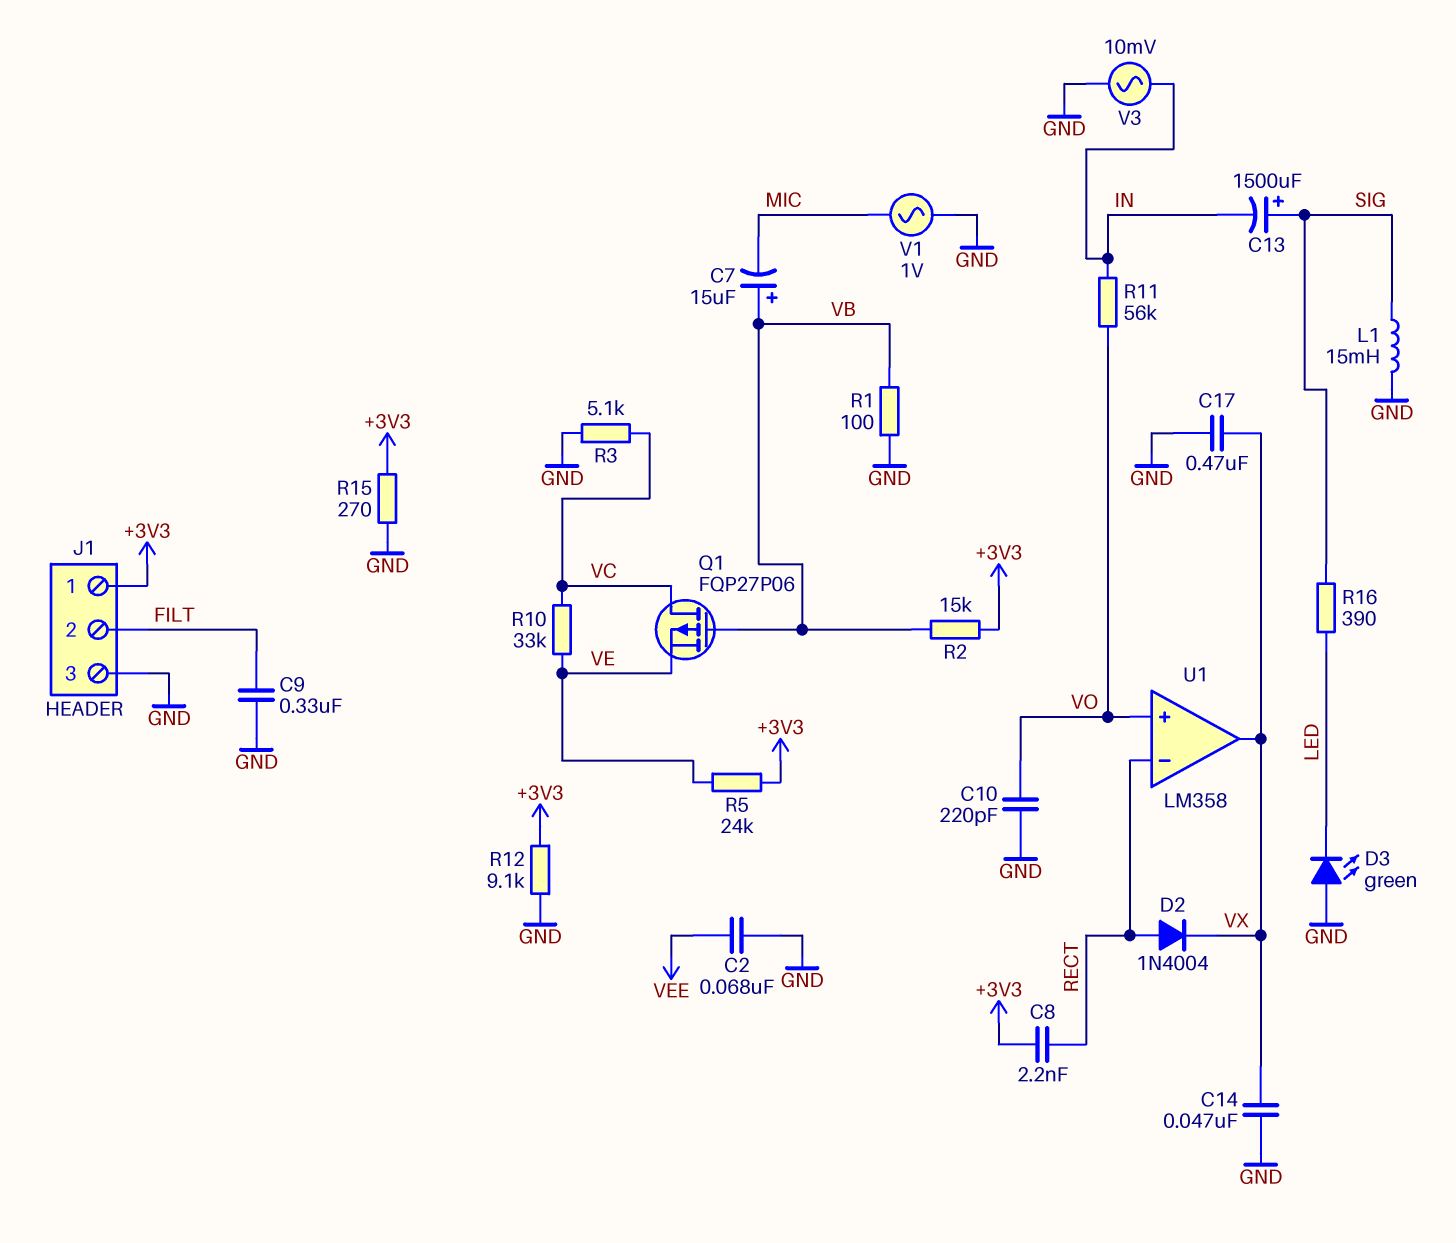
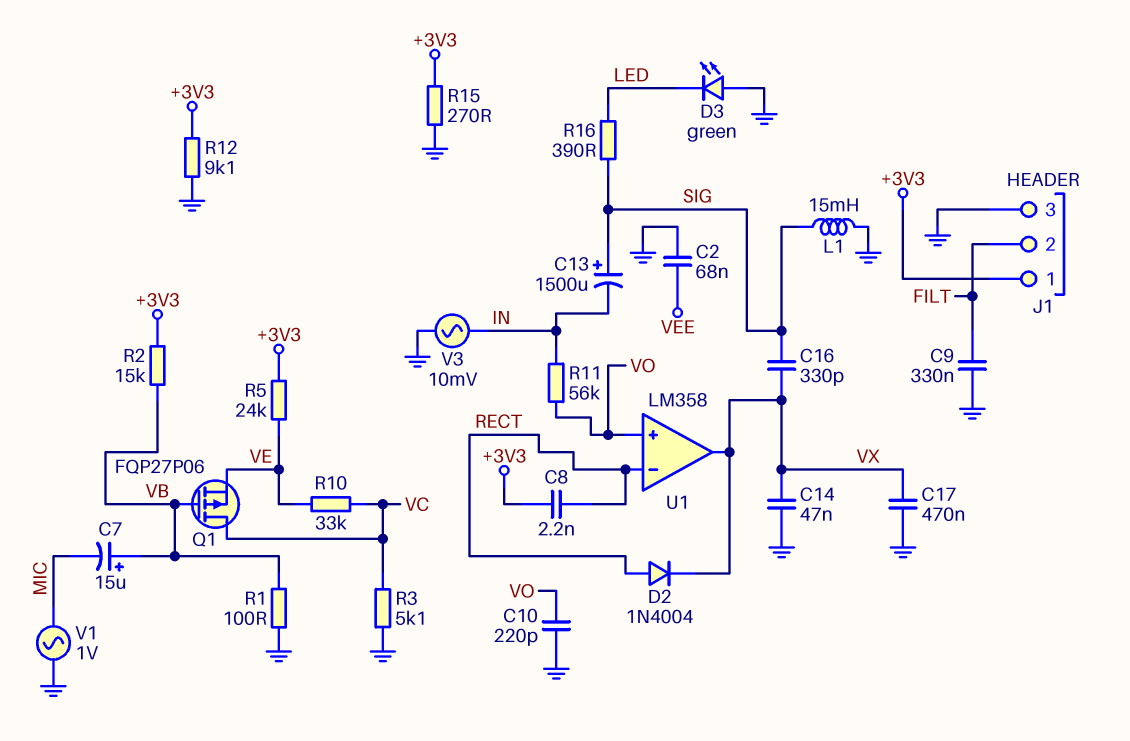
C16: none -> 330pF (SIG, VX)

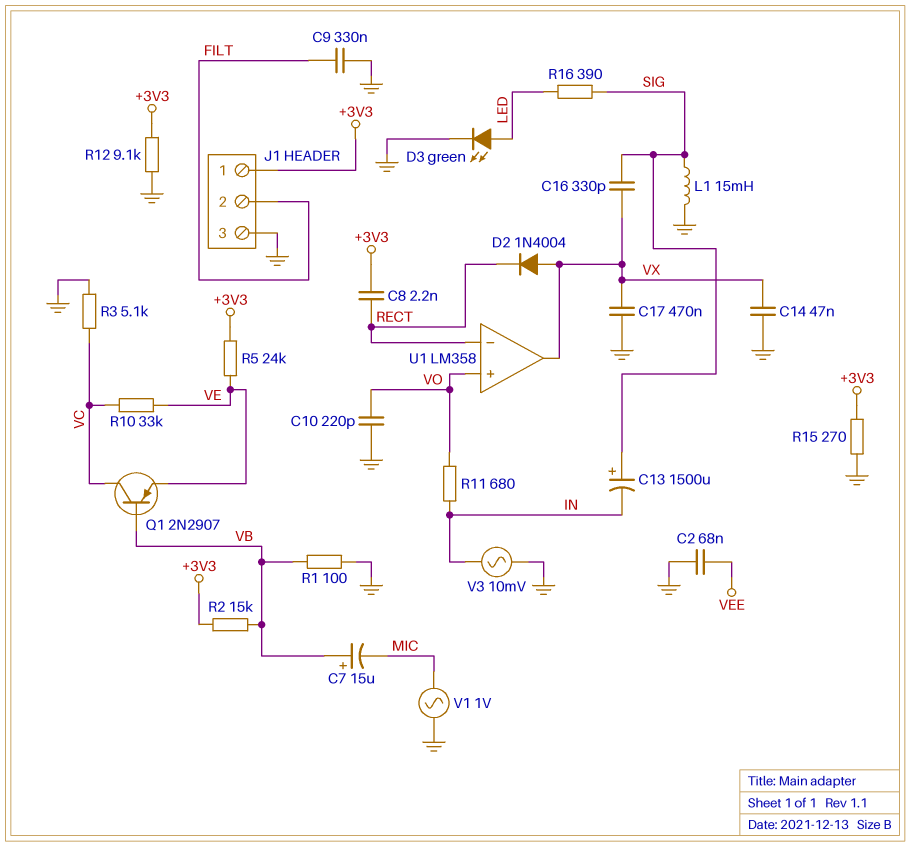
D2: diode 1N4004 (A RECT, K VX) -> diode 1N4004 (A VX, K RECT)
D3: LED green (A GND, K LED) -> LED green (A LED, K GND)
Q1: PMOS FQP27P06 (G VB, D VC, S VE) -> PNP 2N2907 (B VB, C VC, E VE)
R11: 56k (IN, VO) -> 680 (IN, VO)

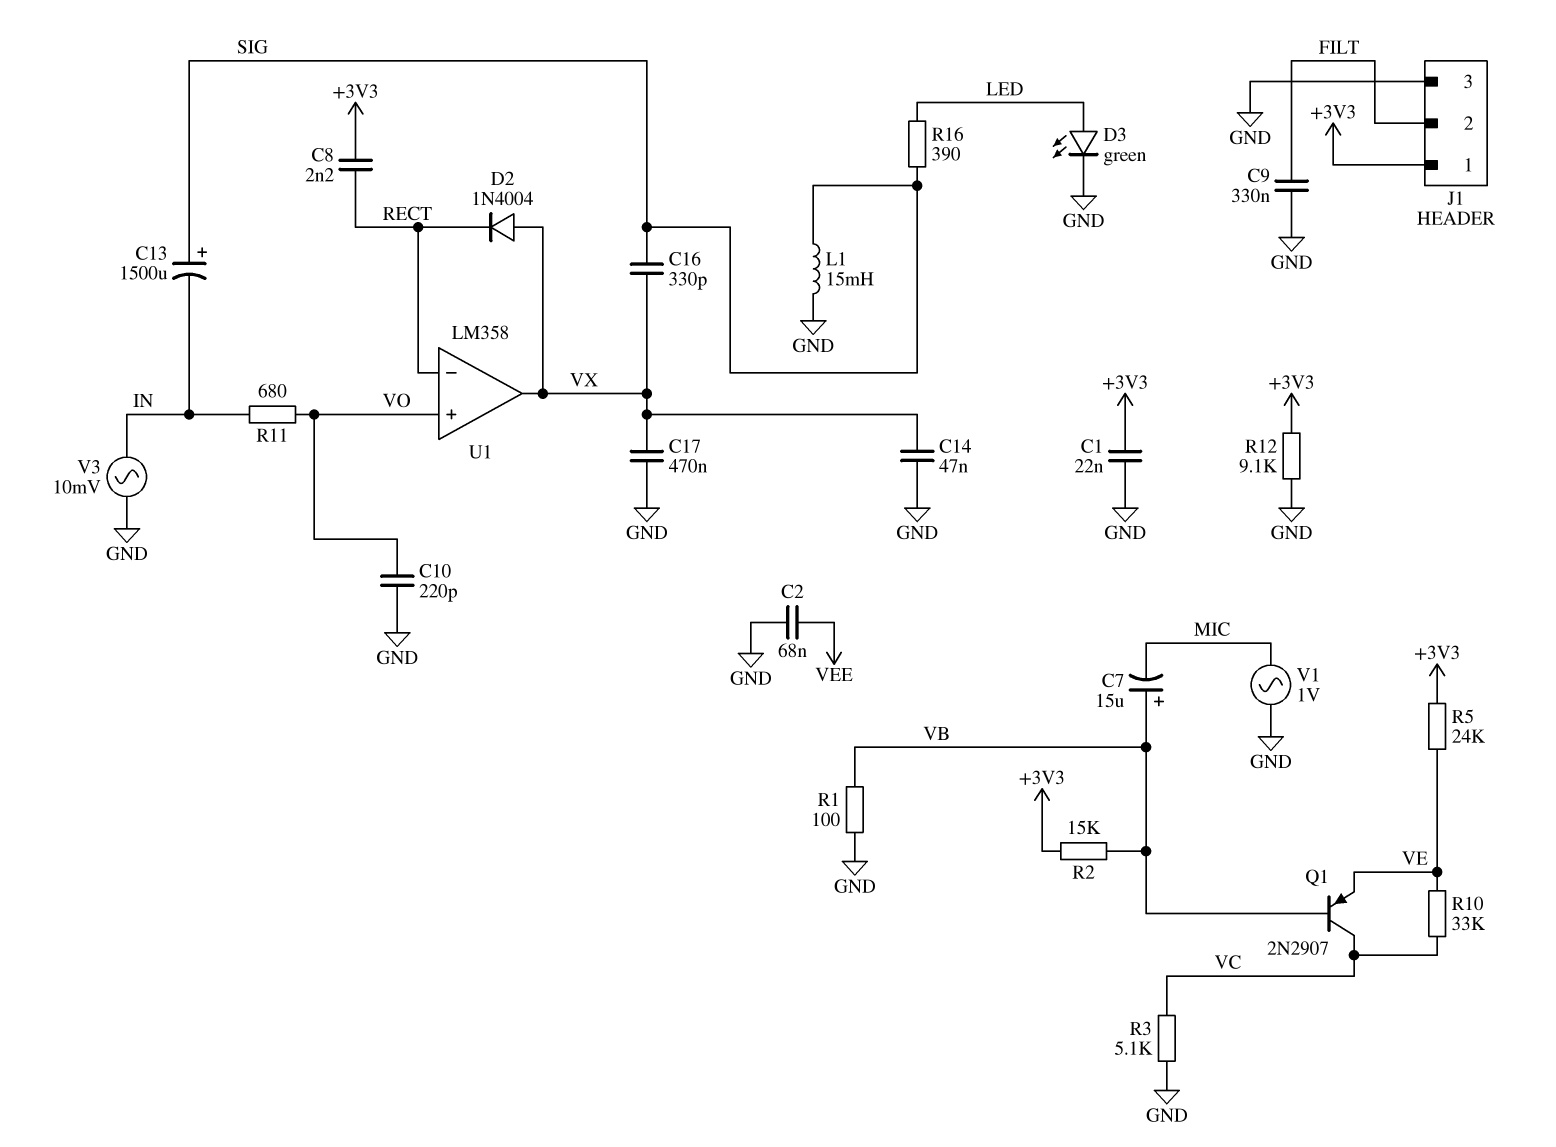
C1: none -> 22nF (+3V3, GND)
R15: 270 (+3V3, GND) -> none

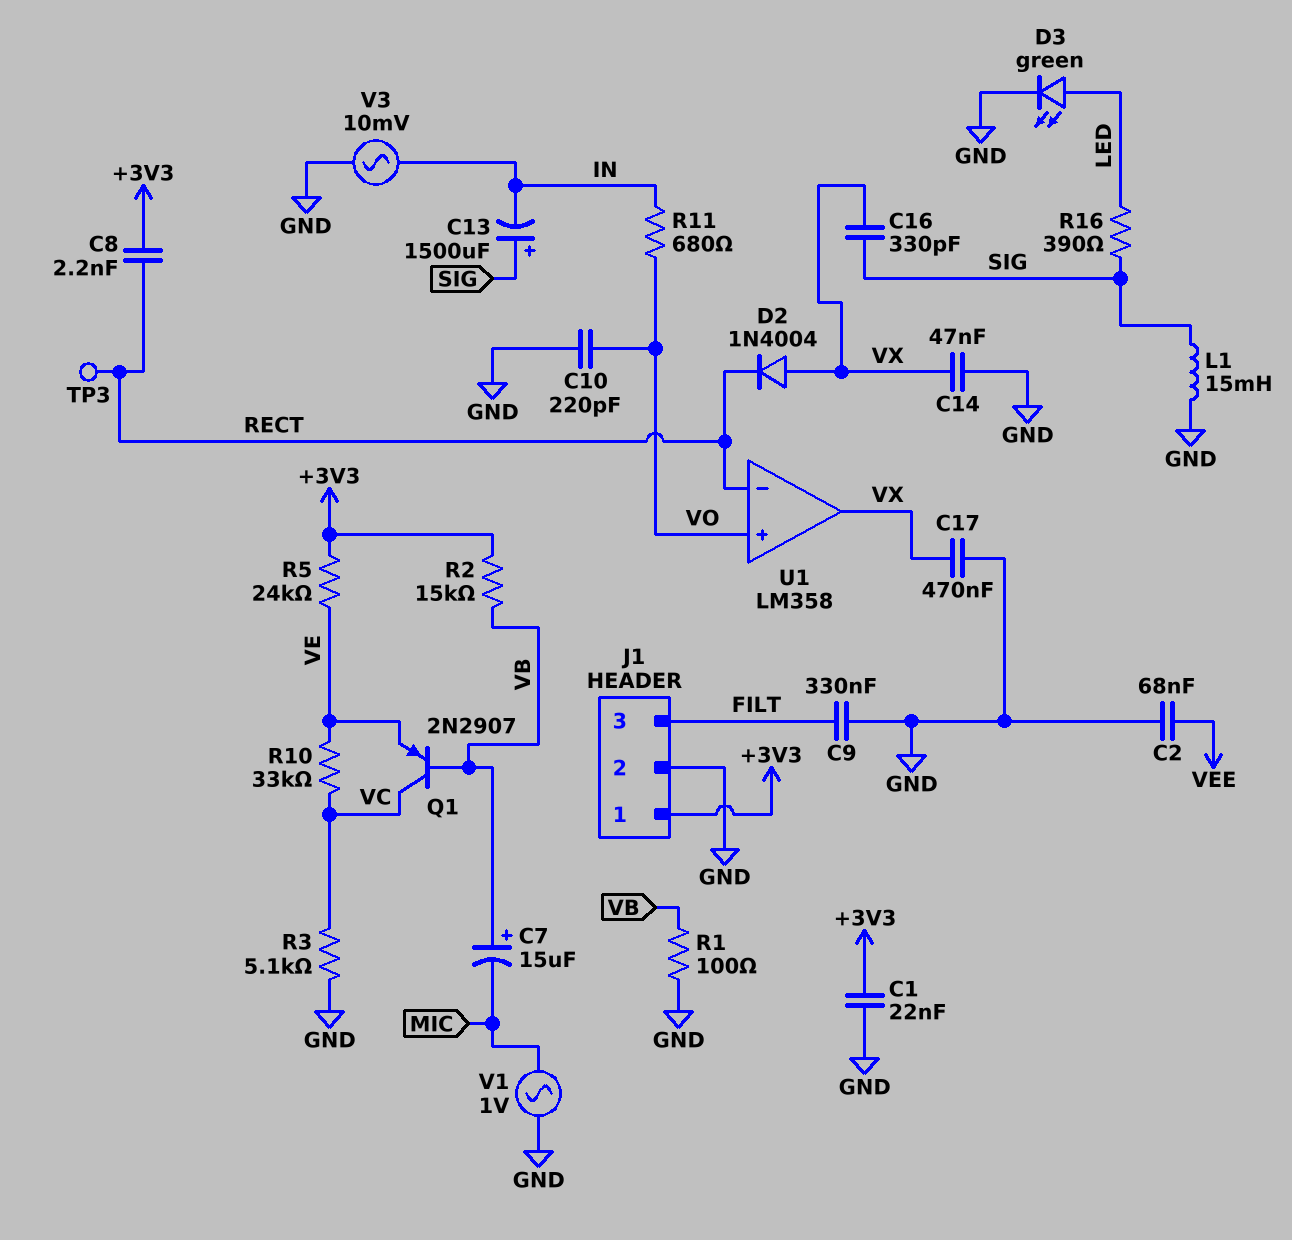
J1 pin 2: FILT -> GND
J1 pin 3: GND -> FILT
R12: 9.1k (+3V3, GND) -> none
TP3: none -> test point (RECT)

